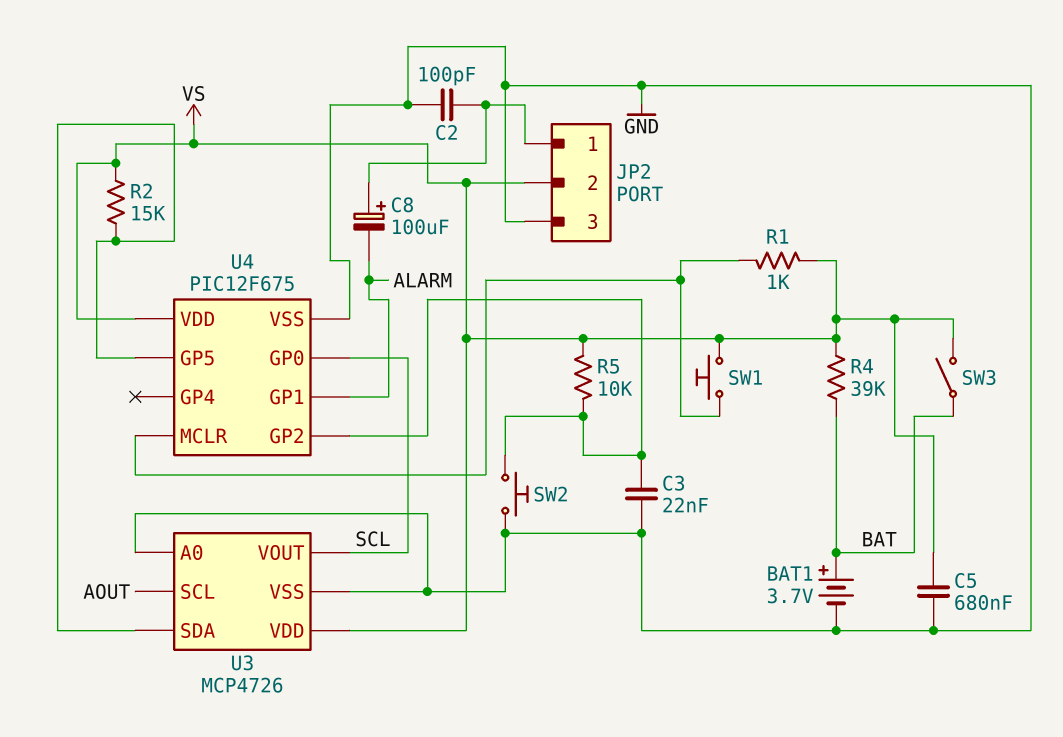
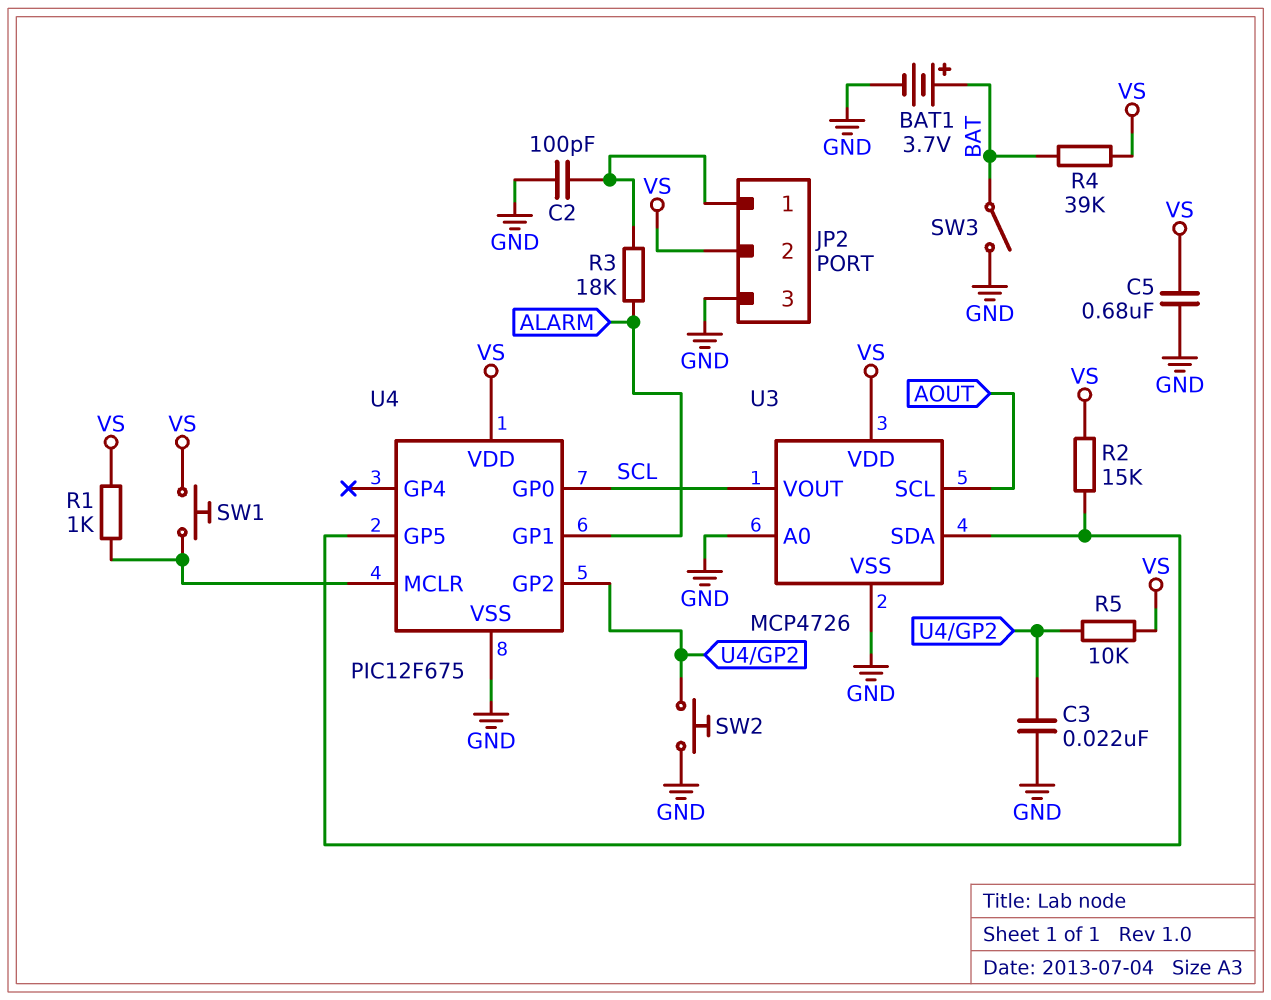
C8: 100uF (plus JP2/1, minus ALARM) -> none
R3: none -> 18k (ALARM, JP2/1)
SW3: switch (BAT, VS) -> switch (BAT, GND)

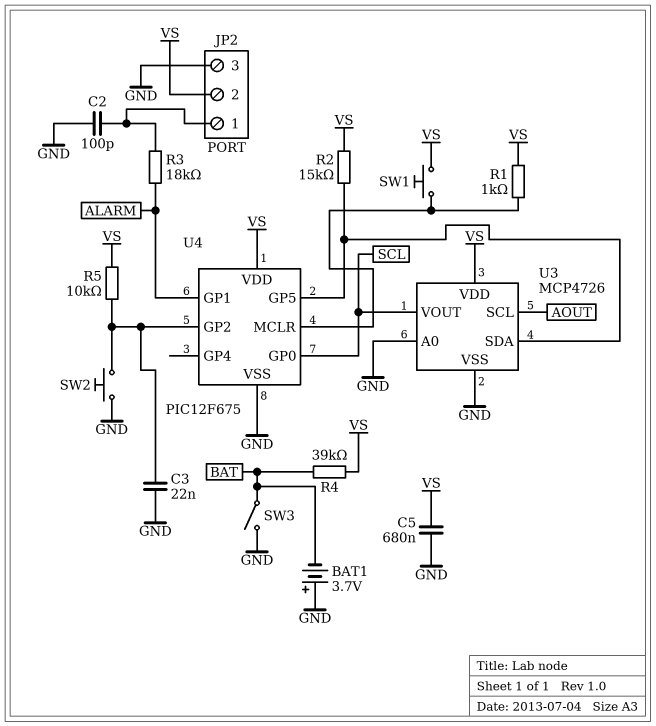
BAT1: 3.7V (plus BAT, minus GND) -> 3.7V (plus GND, minus BAT)

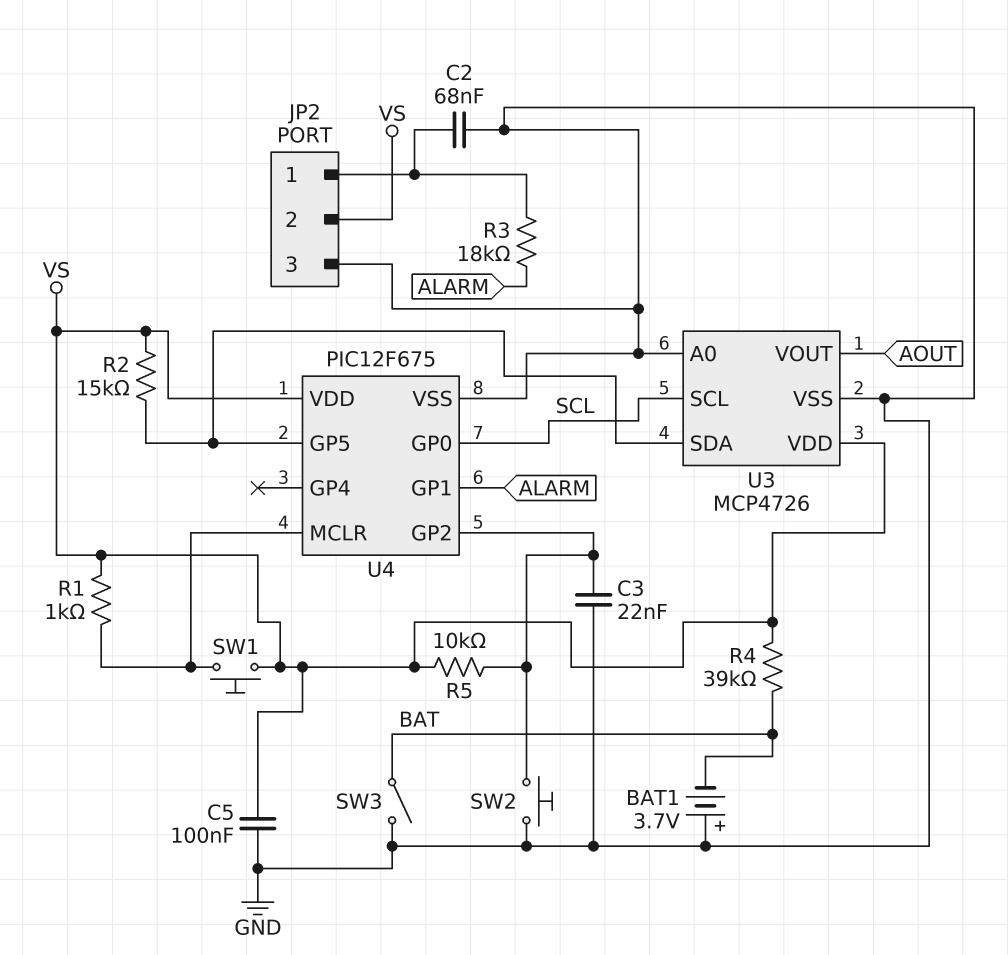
C2: 100pF (GND, JP2/1) -> 68nF (GND, JP2/1)
C5: 680nF (GND, VS) -> 100nF (GND, VS)
U3 pin SCL: AOUT -> SCL
U3 pin VOUT: SCL -> AOUT

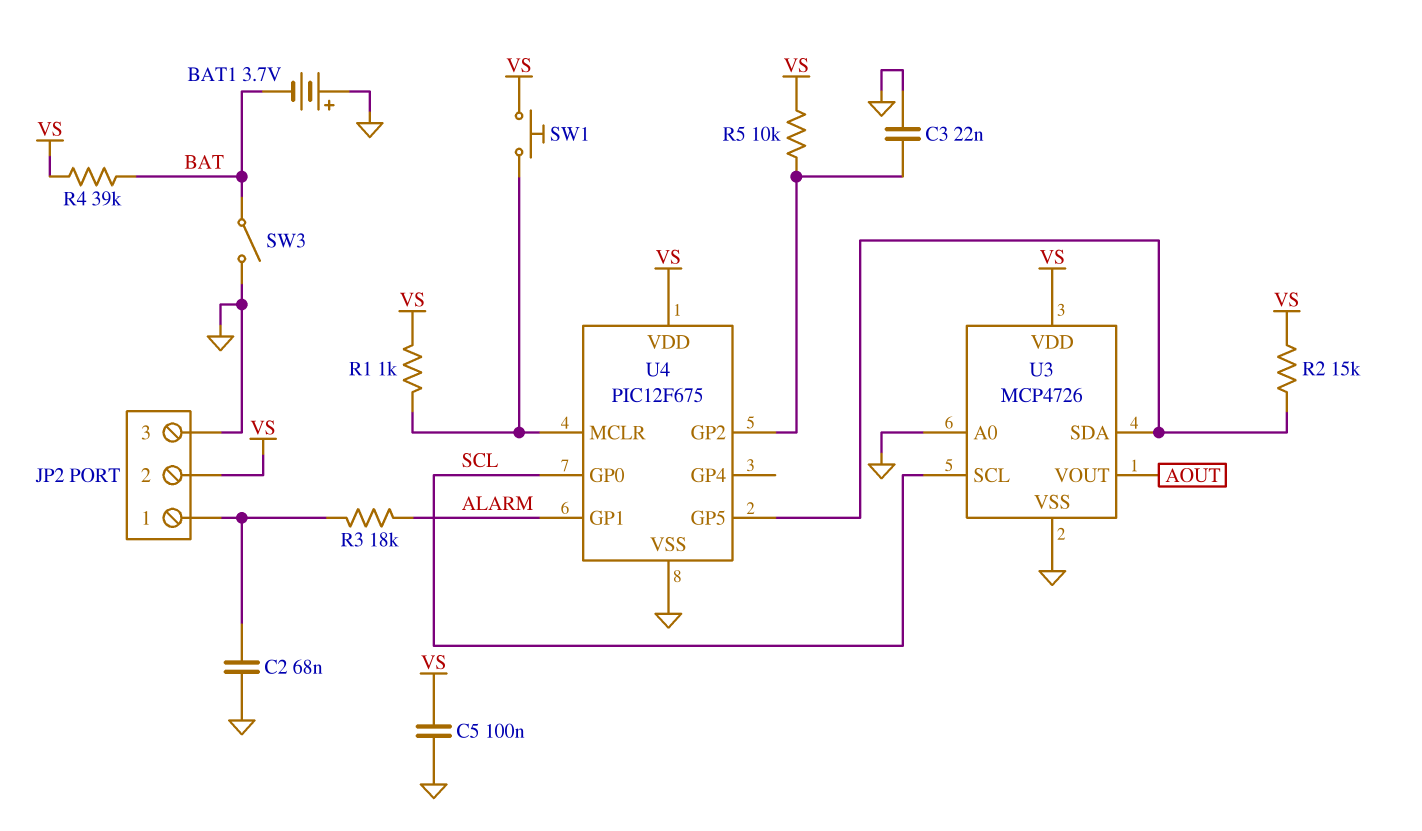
SW2: button (GND, U4/GP2) -> none

